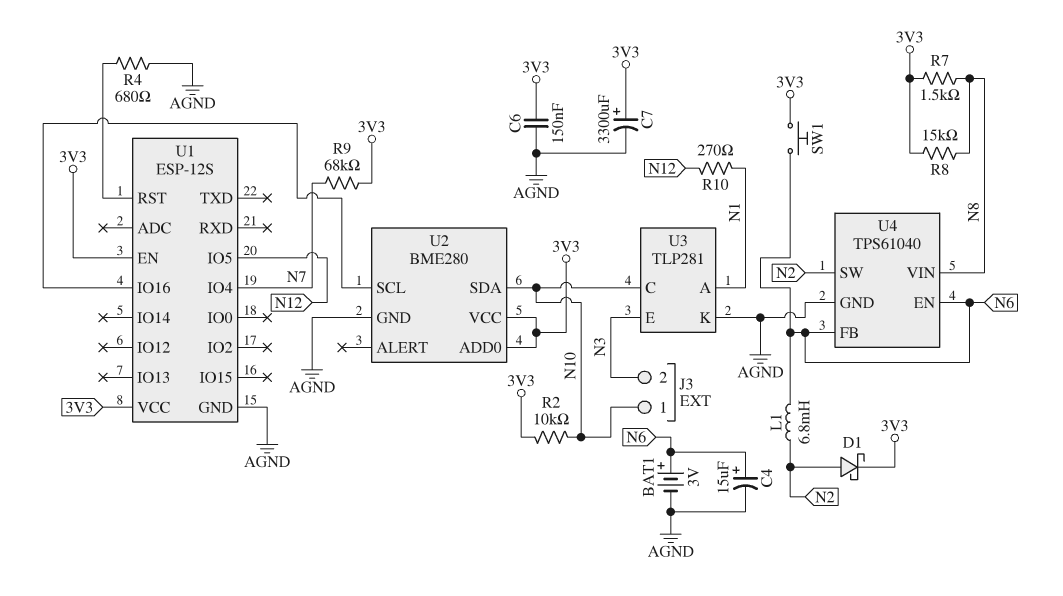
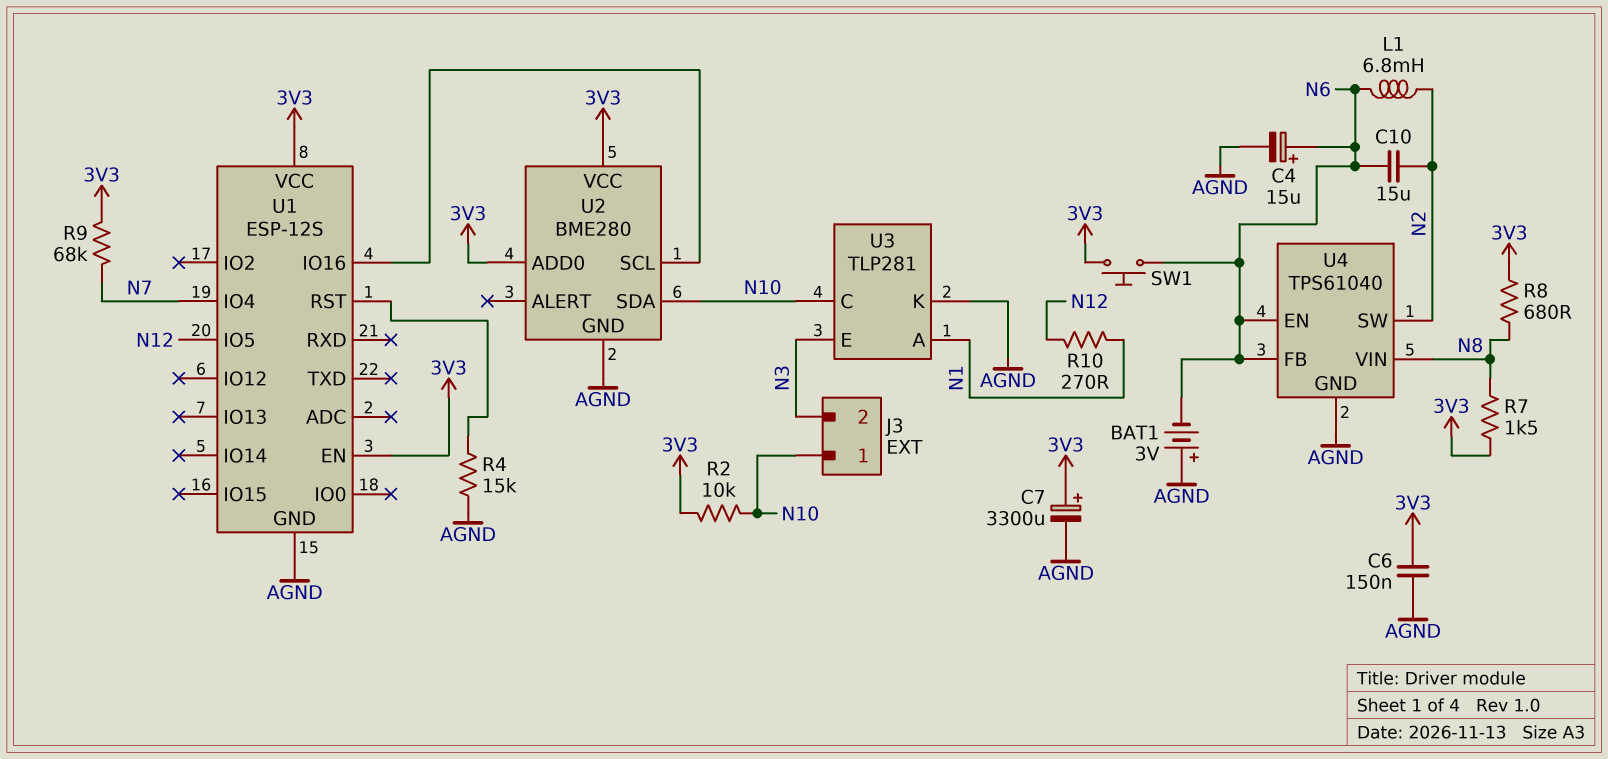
BAT1: 3V (plus N6, minus AGND) -> 3V (plus AGND, minus N6)
C10: none -> 15uF (N2, N6)
D1: schottky (A N2, K 3V3) -> none
R4: 680 (AGND, U1/RST) -> 15k (AGND, U1/RST)
R8: 15k (3V3, N8) -> 680 (3V3, N8)

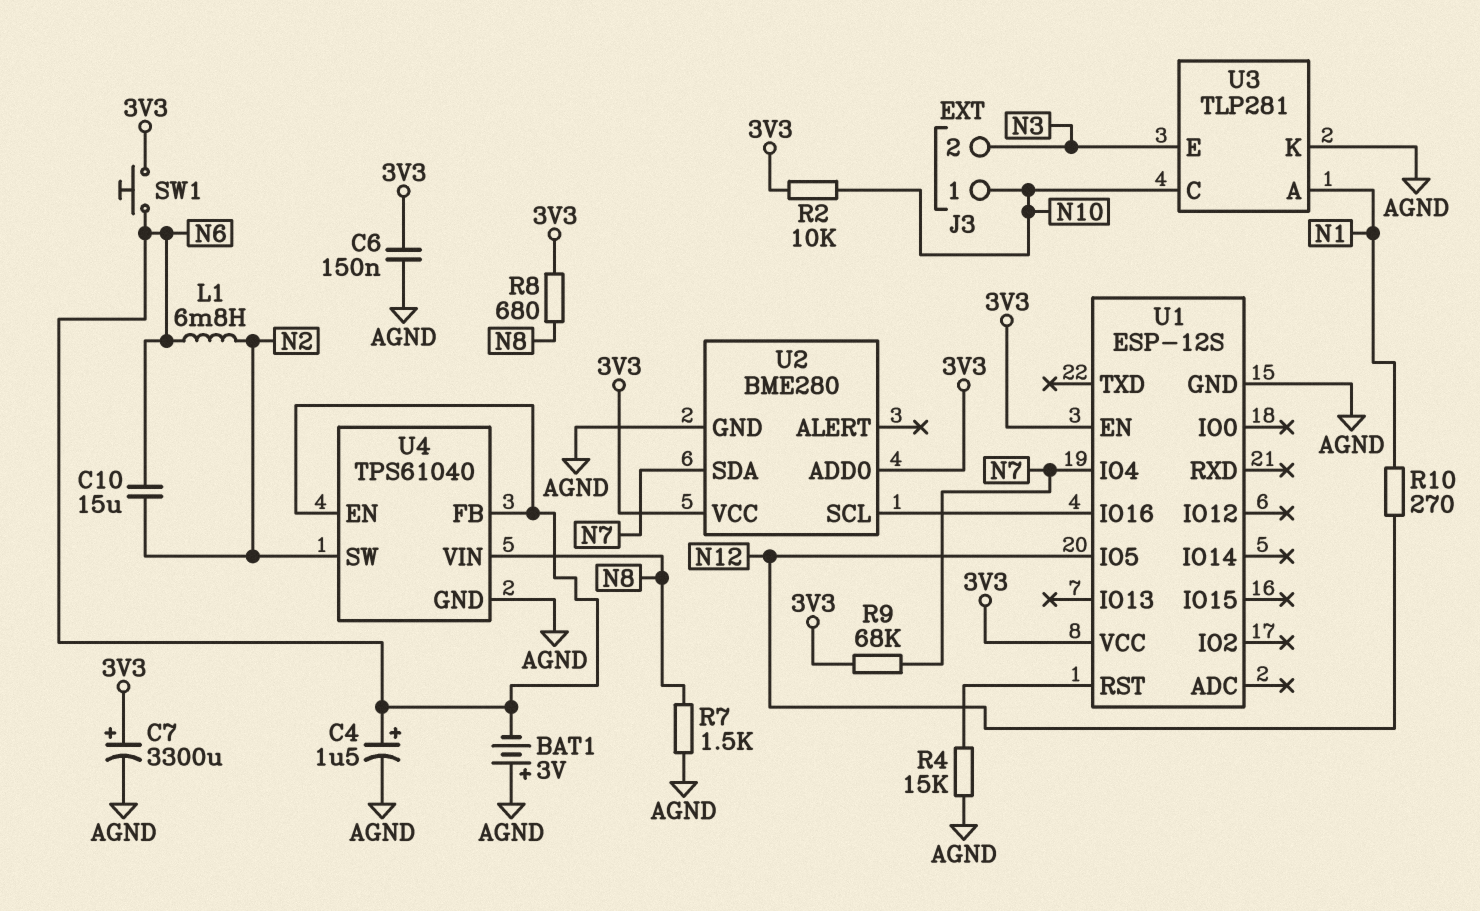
C4: 15uF (plus N6, minus AGND) -> 1.5uF (plus N6, minus AGND)
R7: 1.5k (3V3, N8) -> 1.5k (AGND, N8)
U2 pin SDA: N10 -> N7

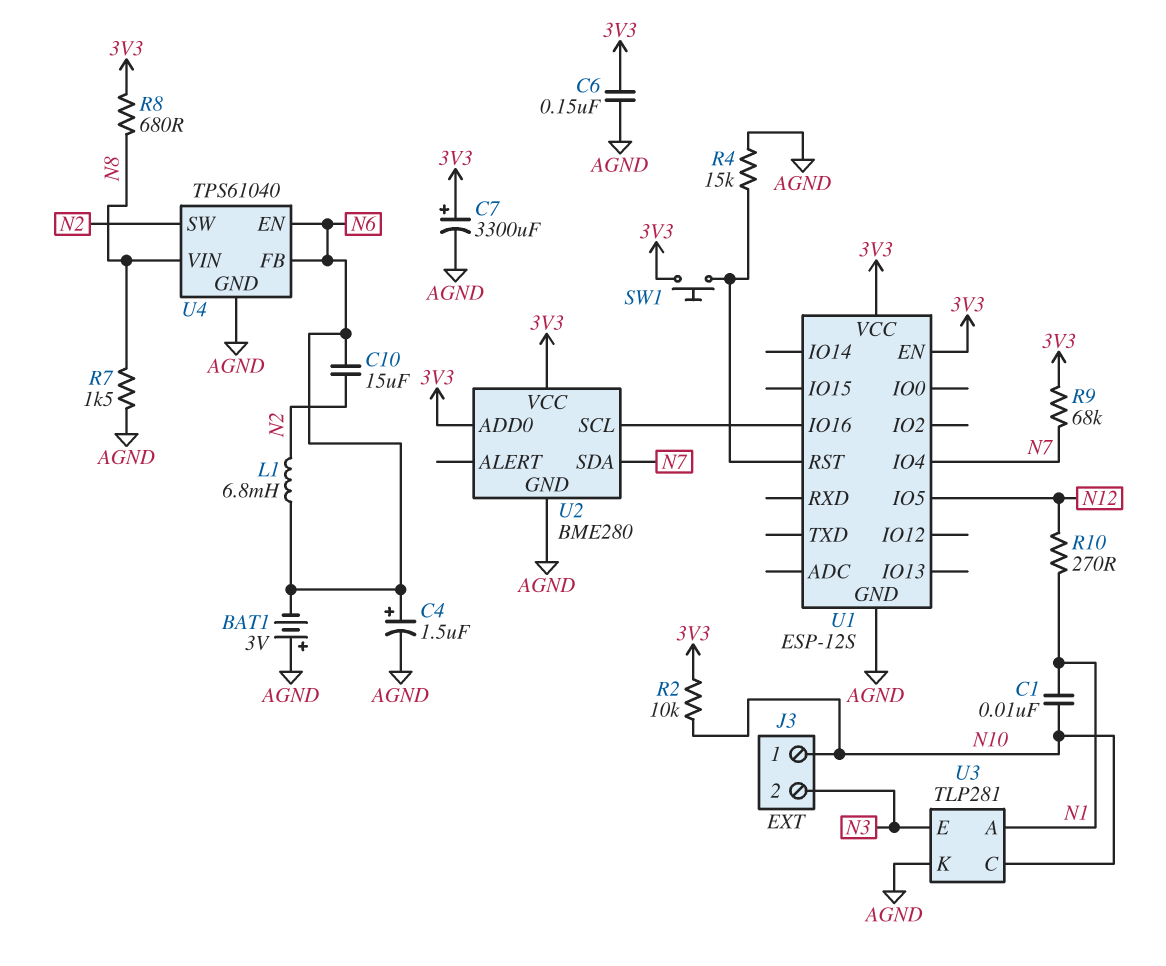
C1: none -> 10nF (N1, N10)
SW1: button (3V3, N6) -> button (3V3, U1/RST)

